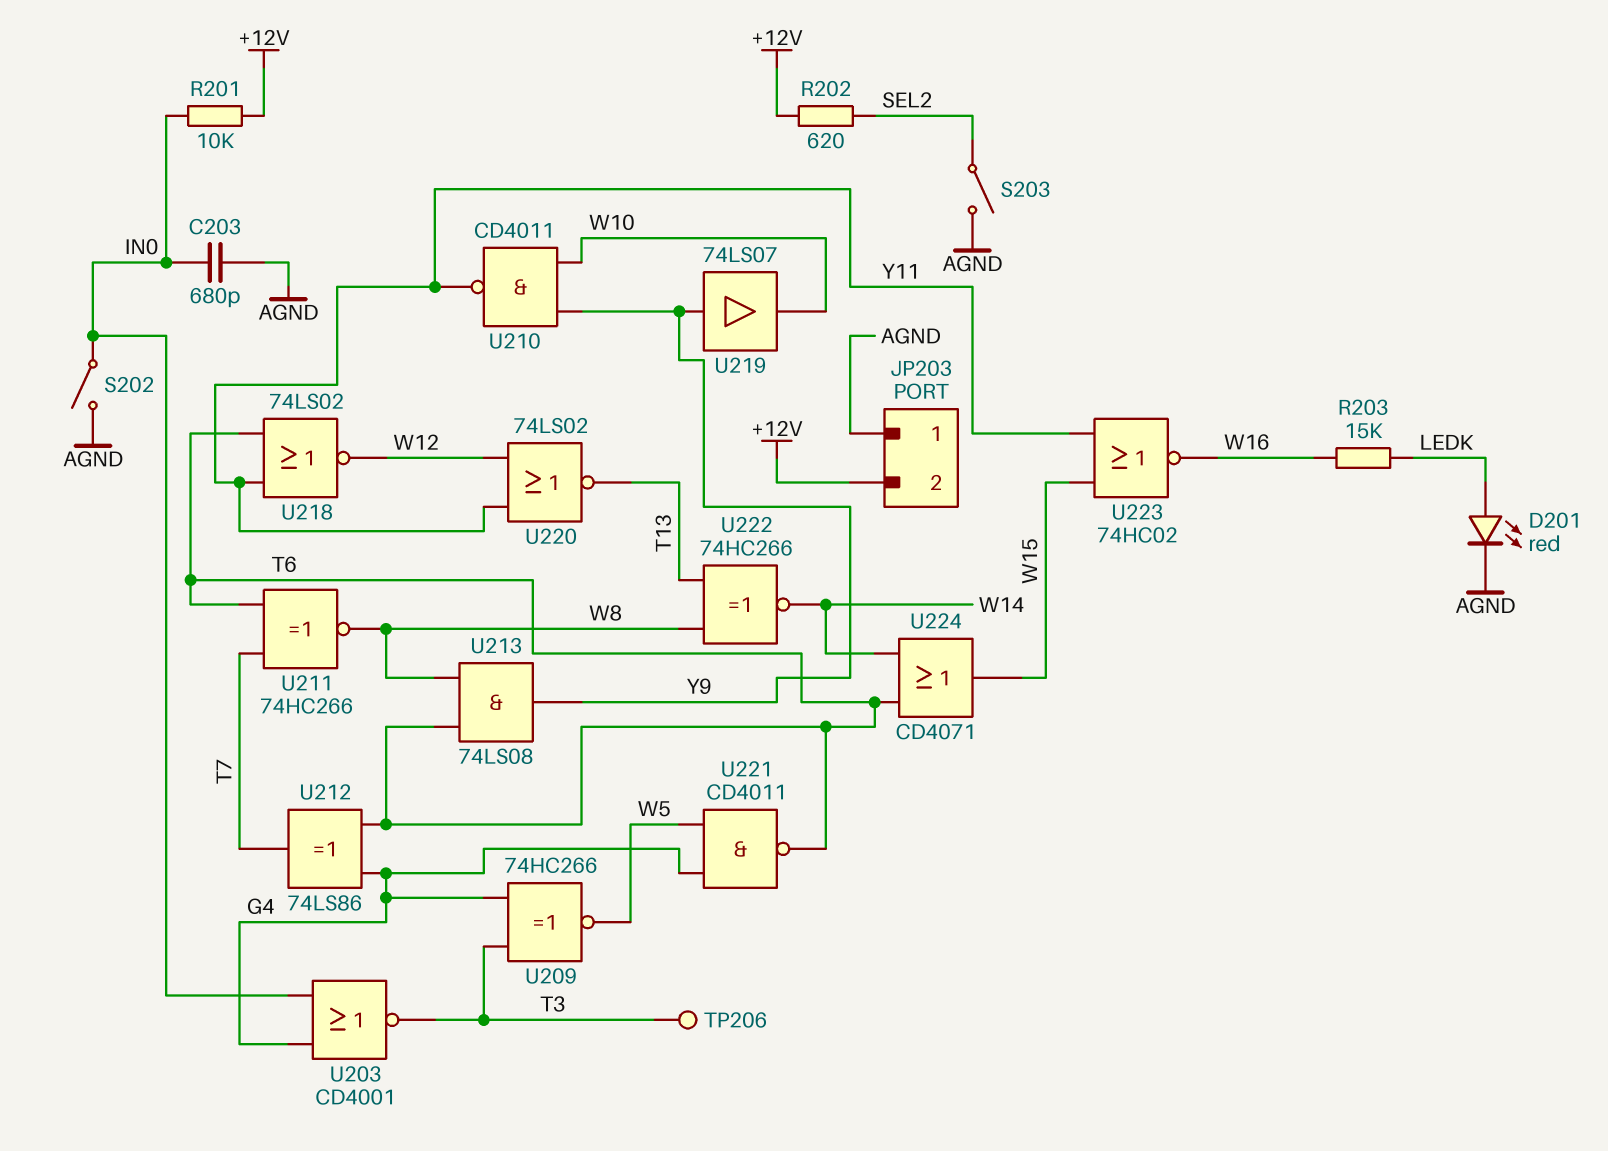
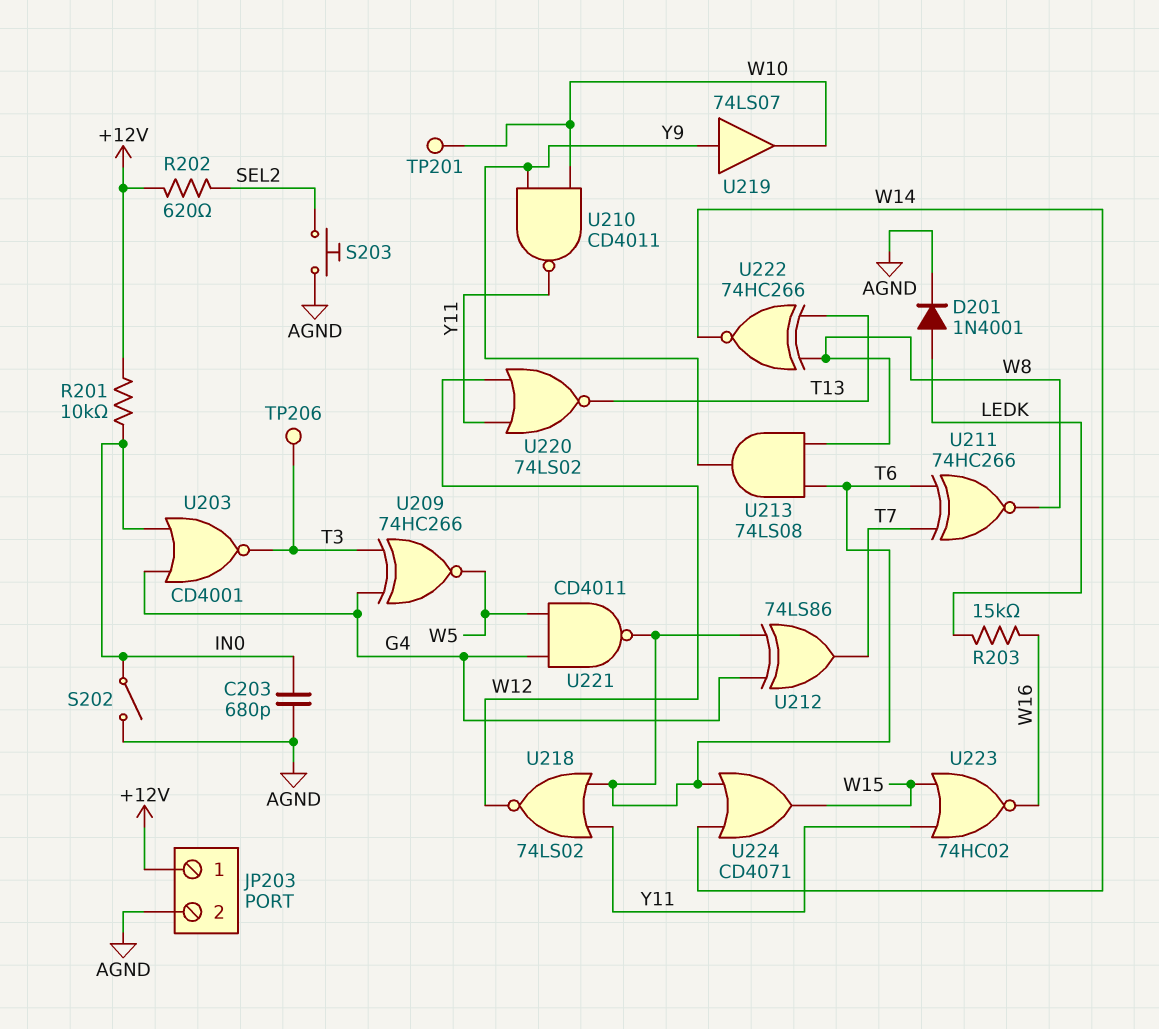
D201: LED red (A LEDK, K AGND) -> diode 1N4001 (A LEDK, K AGND)
JP203 pin 1: AGND -> +12V
JP203 pin 2: +12V -> AGND
S203: switch (AGND, SEL2) -> button (AGND, SEL2)
TP201: none -> test point (W10)

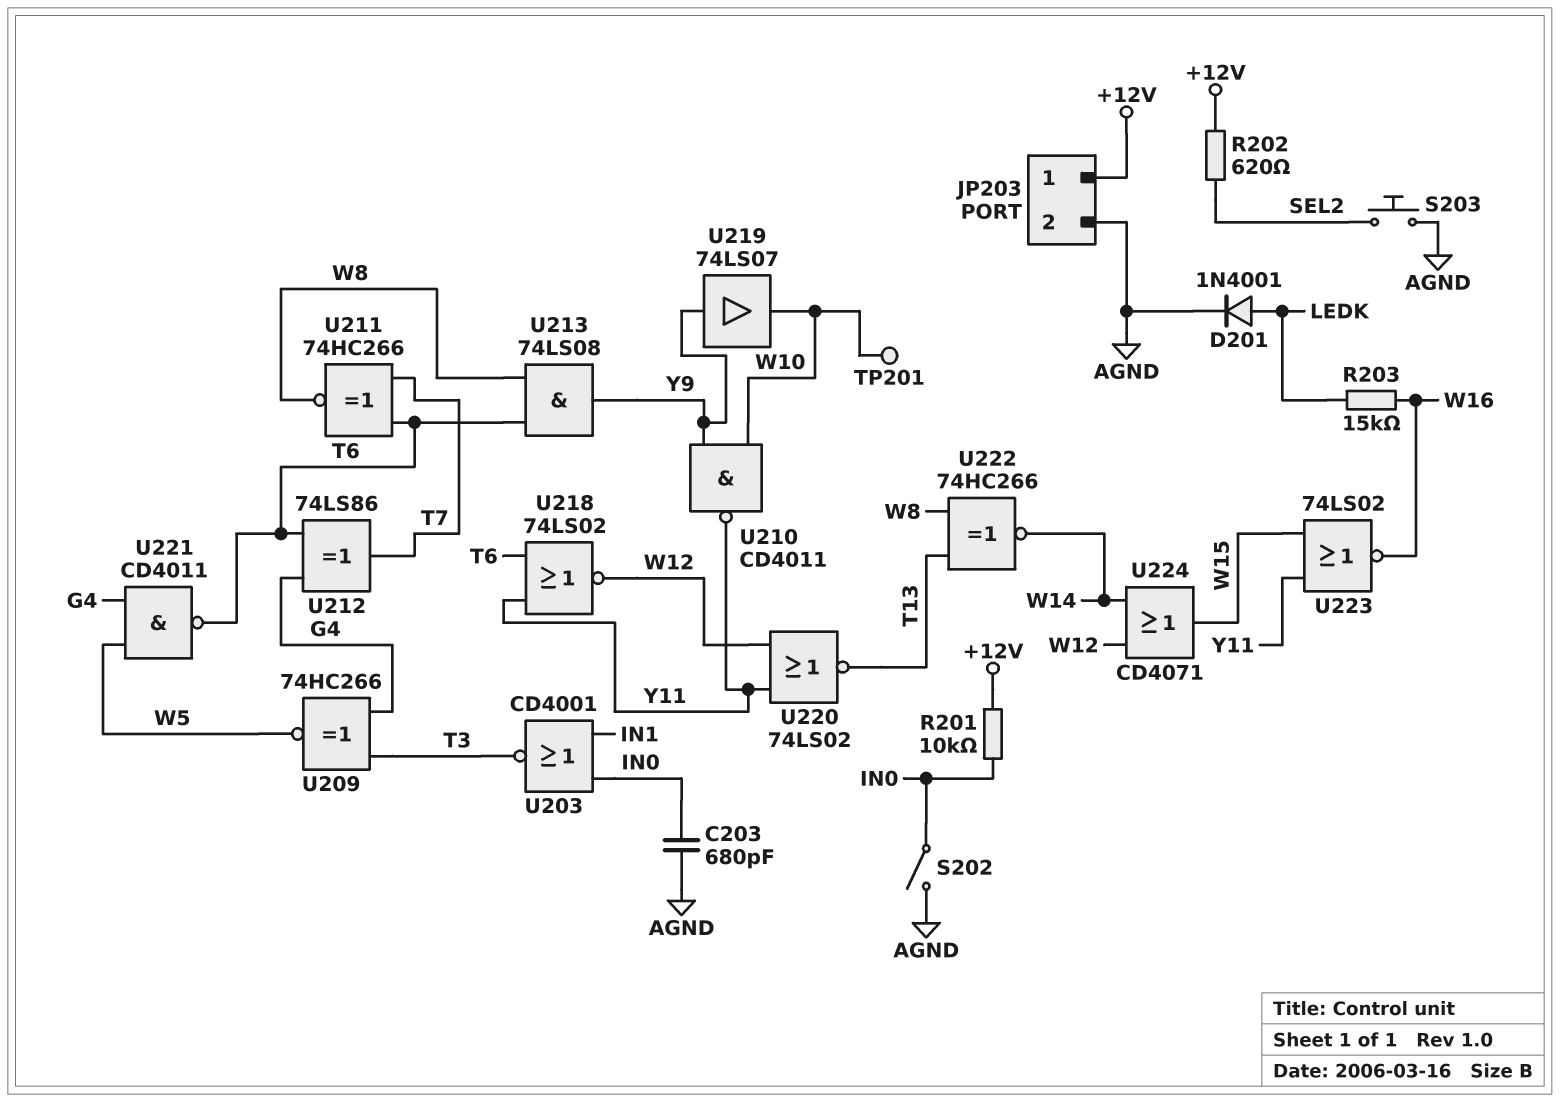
TP206: test point (T3) -> none
U203: NOR CD4001 (in G4, in IN0, out T3) -> NOR CD4001 (in IN0, in IN1, out T3)
U223: NOR 74HC02 (in W15, in Y11, out W16) -> NOR 74LS02 (in W15, in Y11, out W16)
U224: OR CD4071 (in T6, in W14, out W15) -> OR CD4071 (in W12, in W14, out W15)

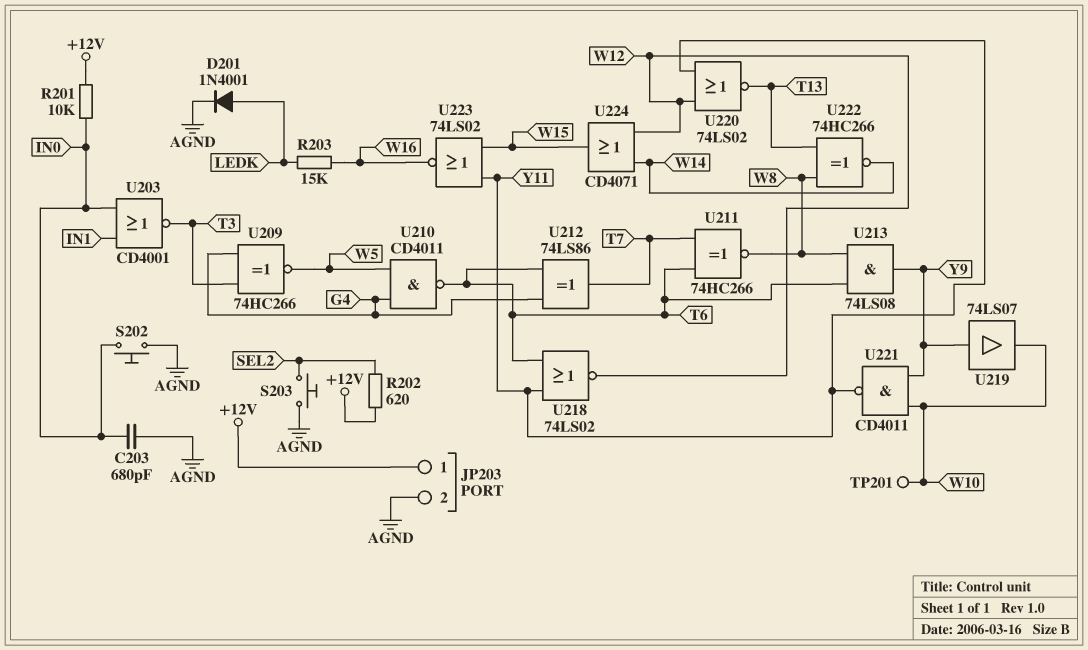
S202: switch (AGND, IN0) -> button (AGND, IN0)
U210: NAND CD4011 (in W10, in Y9, out Y11) -> NAND CD4011 (in G4, in W5, out T6)
U221: NAND CD4011 (in G4, in W5, out T6) -> NAND CD4011 (in W10, in Y9, out Y11)

